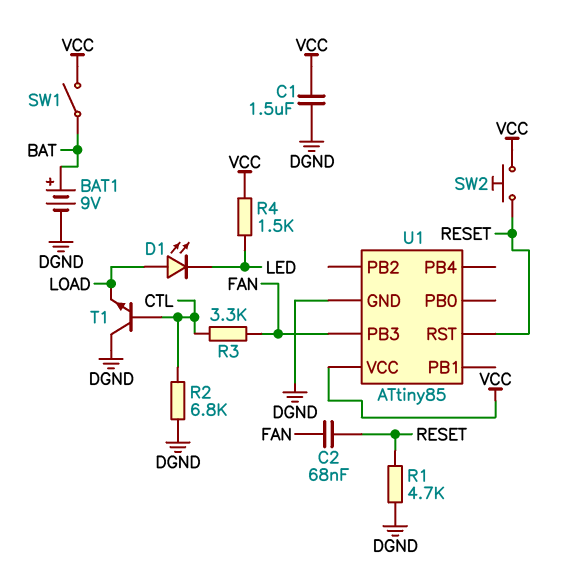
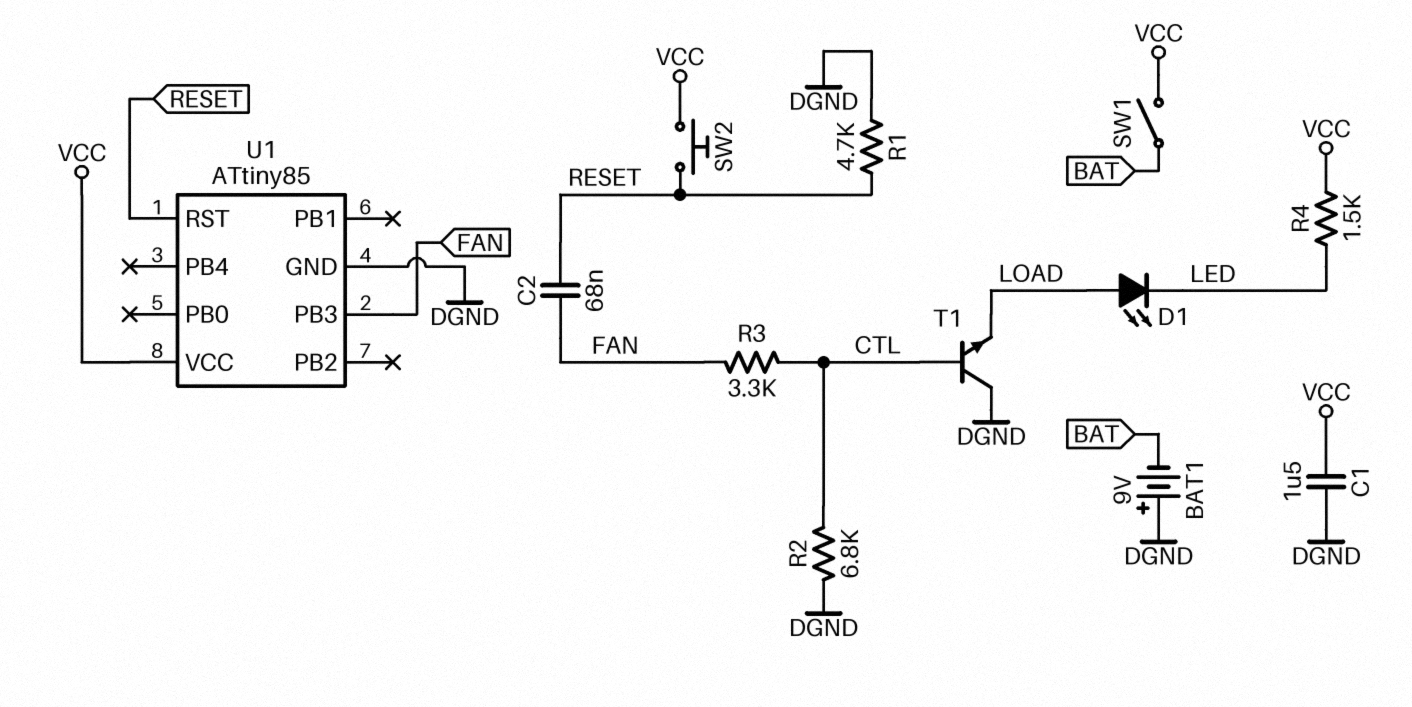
BAT1: 9V (plus BAT, minus DGND) -> 9V (plus DGND, minus BAT)

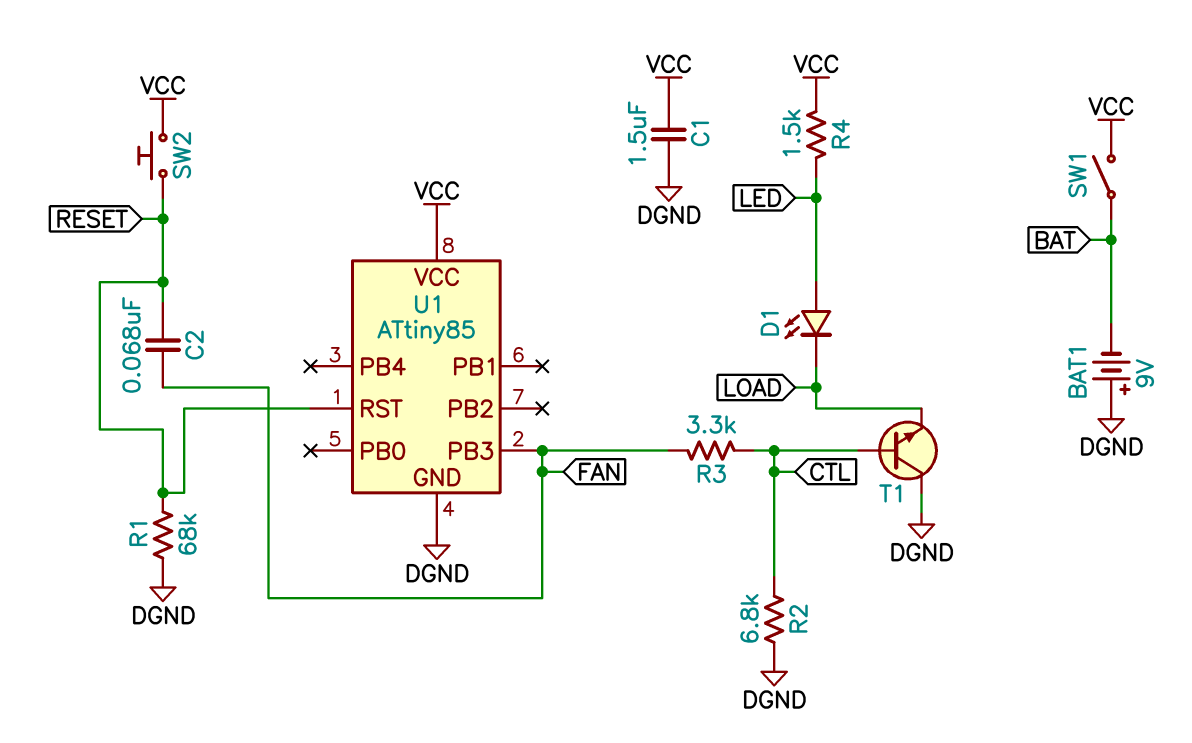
D1: LED (A LOAD, K LED) -> LED (A LED, K LOAD)
R1: 4.7k (DGND, RESET) -> 68k (DGND, RESET)

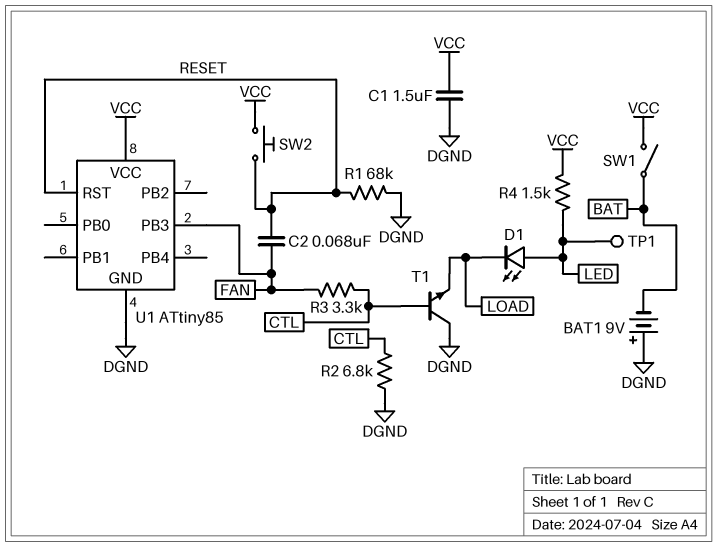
TP1: none -> test point (LED)

